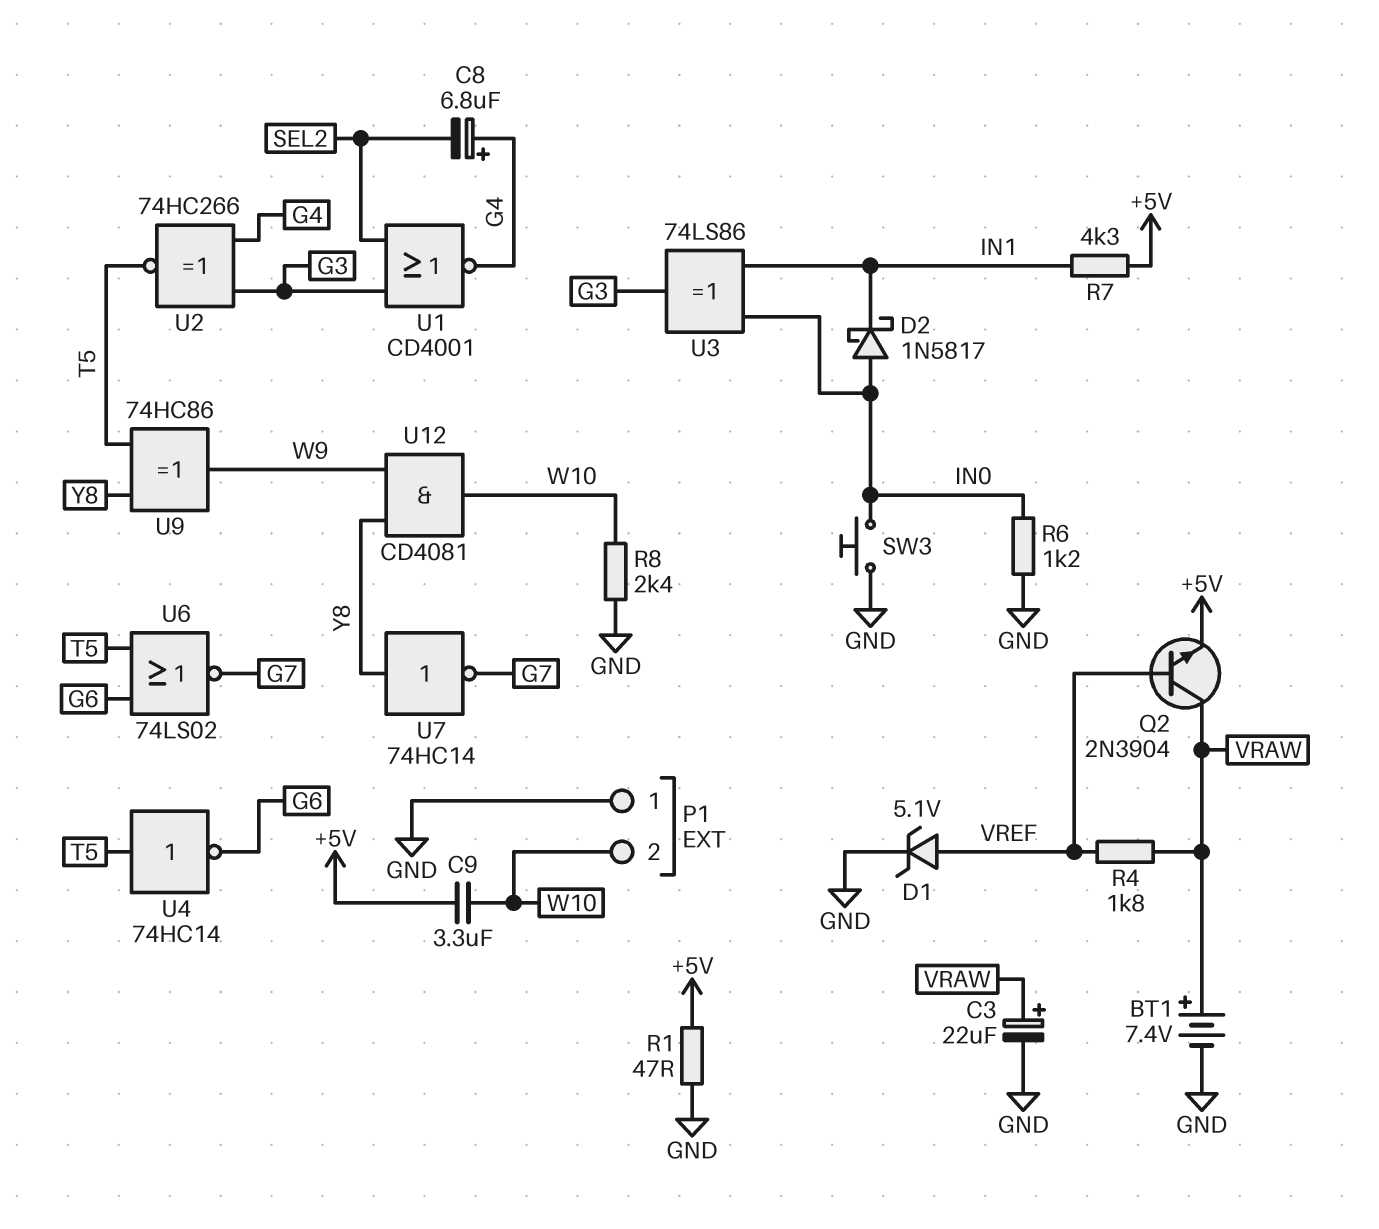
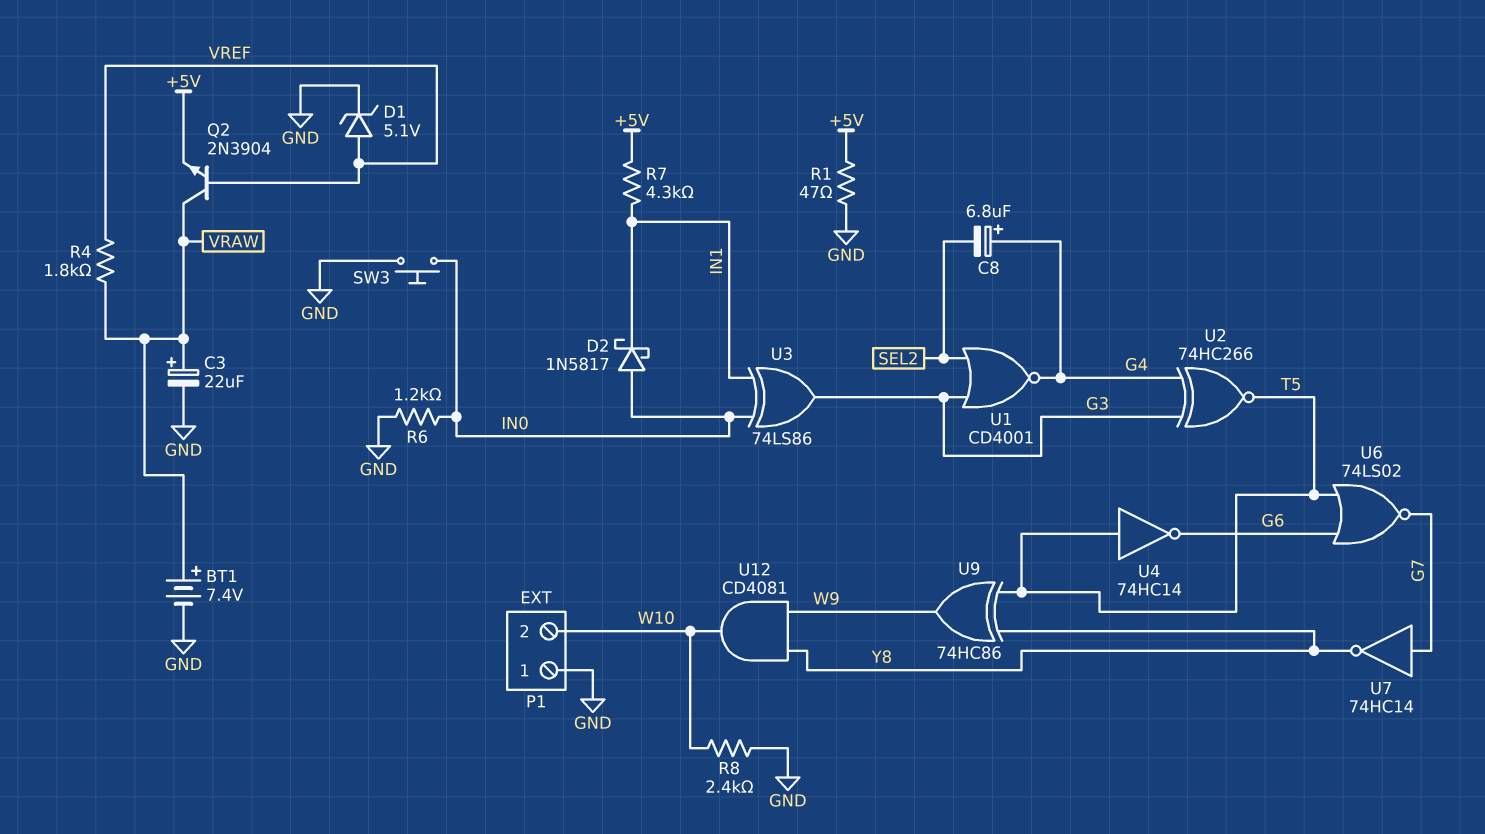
C9: 3.3uF (+5V, W10) -> none
U7: NOT 74HC14 (in Y8, out G7) -> NOT 74HC14 (in G7, out Y8)

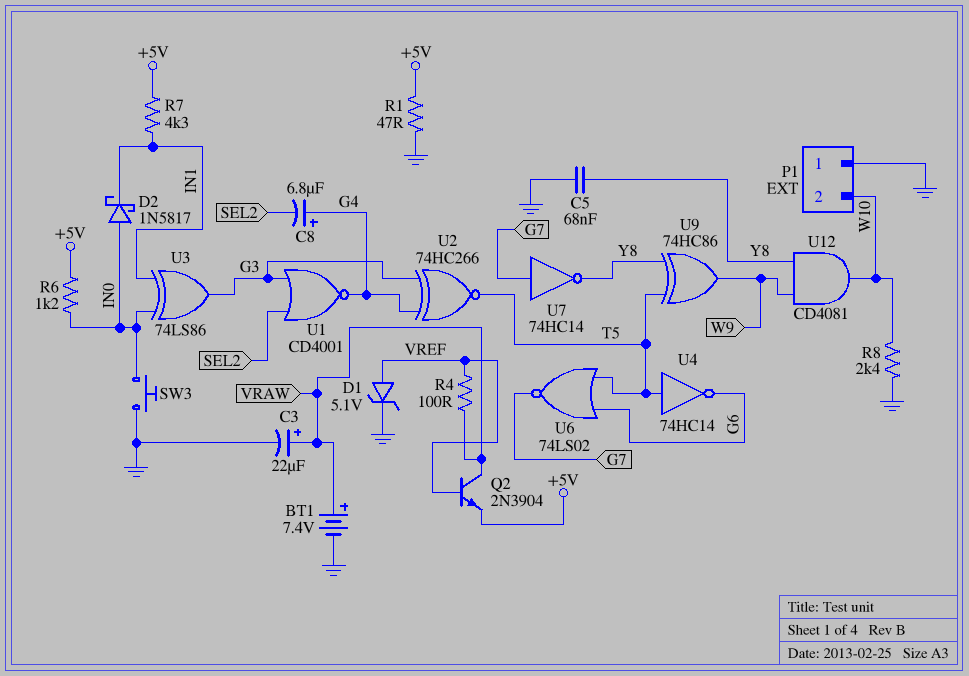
C5: none -> 68nF (GND, Y8)
R4: 1.8k (VRAW, VREF) -> 100 (VRAW, VREF)
R6: 1.2k (GND, IN0) -> 1.2k (+5V, IN0)

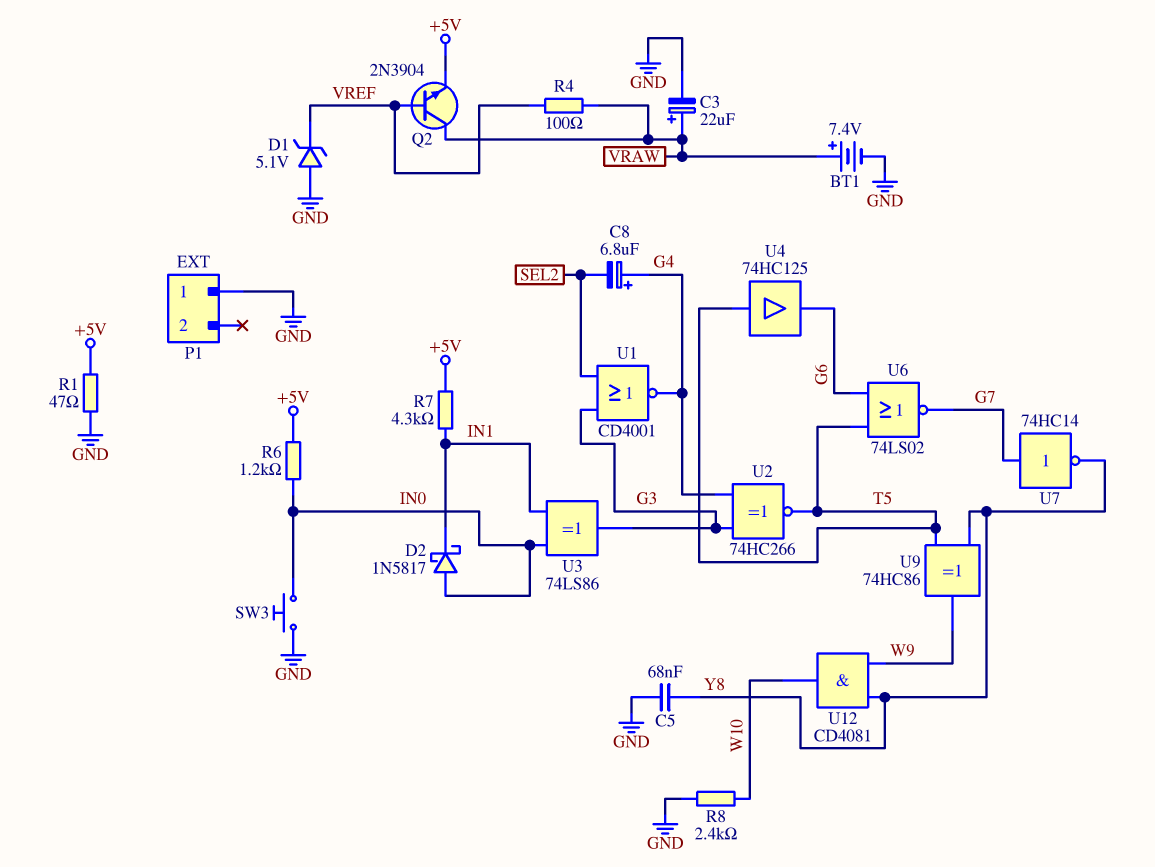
D1: zener 5.1V (A VREF, K GND) -> zener 5.1V (A GND, K VREF)
P1 pin 2: W10 -> none
U4: NOT 74HC14 (in T5, out G6) -> buffer 74HC125 (in T5, out G6)

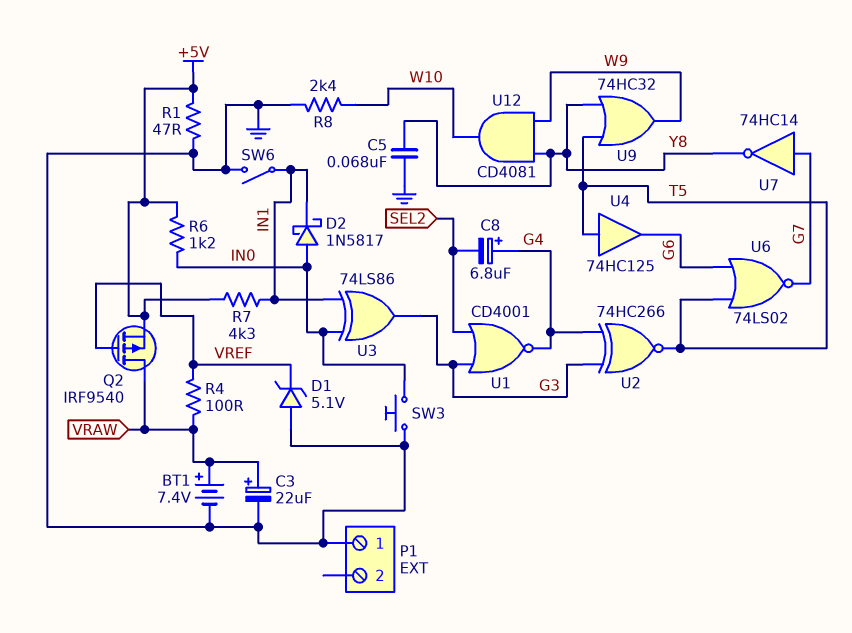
Q2: NPN 2N3904 (B VREF, C VRAW, E +5V) -> PMOS IRF9540 (G VREF, D VRAW, S +5V)
SW6: none -> switch (GND, IN1)
U9: XOR 74HC86 (in T5, in Y8, out W9) -> OR 74HC32 (in T5, in Y8, out W9)

